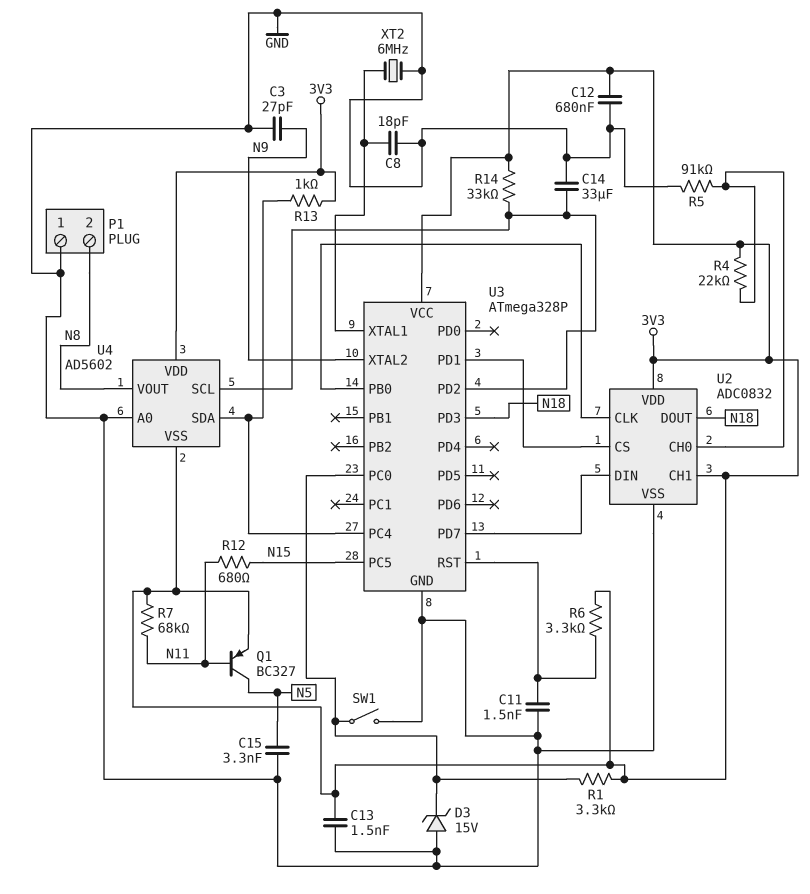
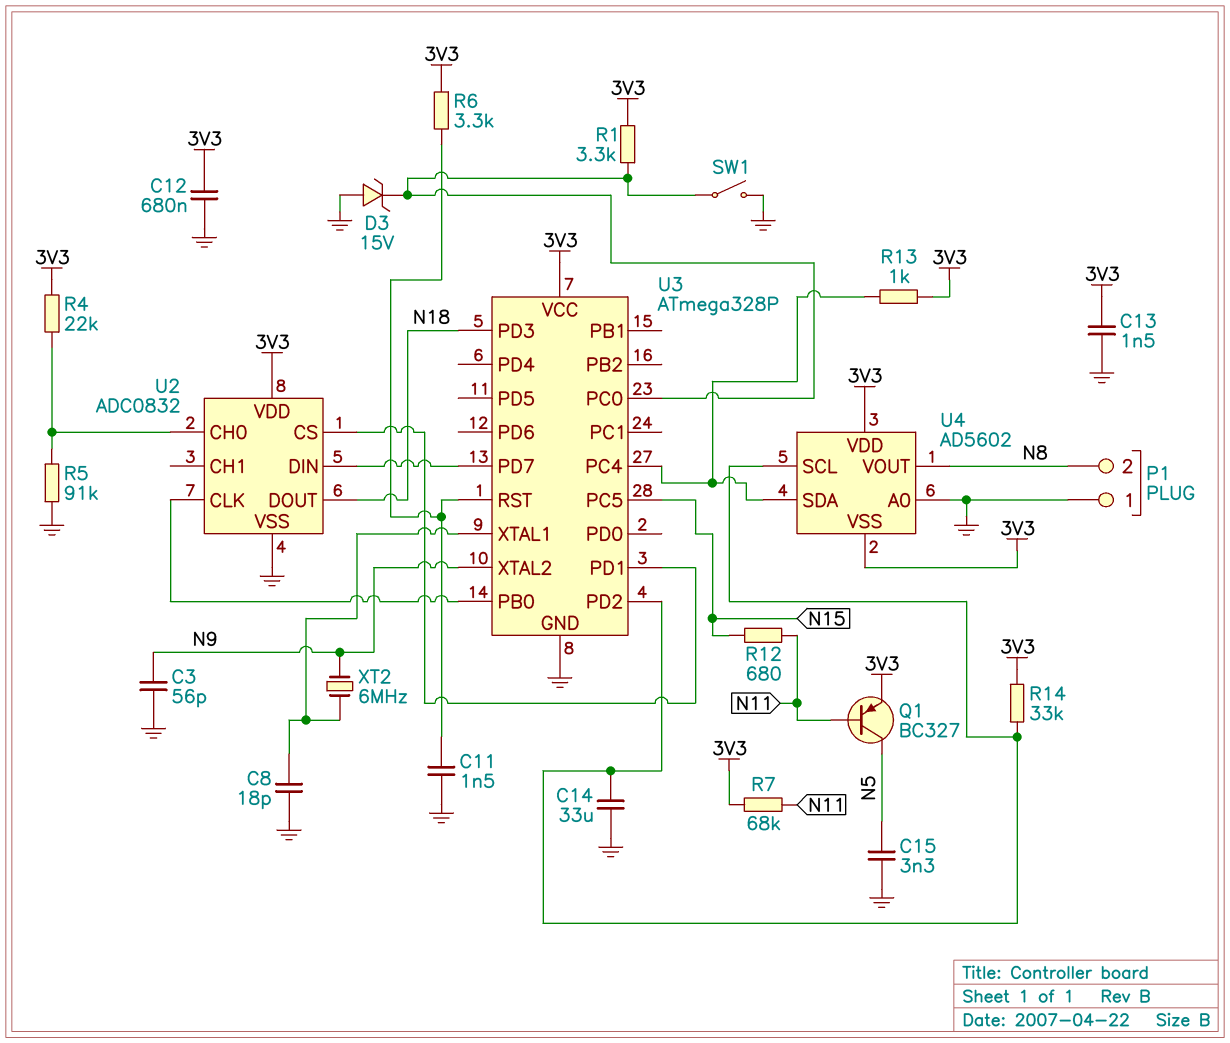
C3: 27pF (GND, N9) -> 56pF (GND, N9)
U2 pin CH1: 3V3 -> none
XT2: 6MHz (GND, U3/XTAL1) -> 6MHz (N9, U3/XTAL1)

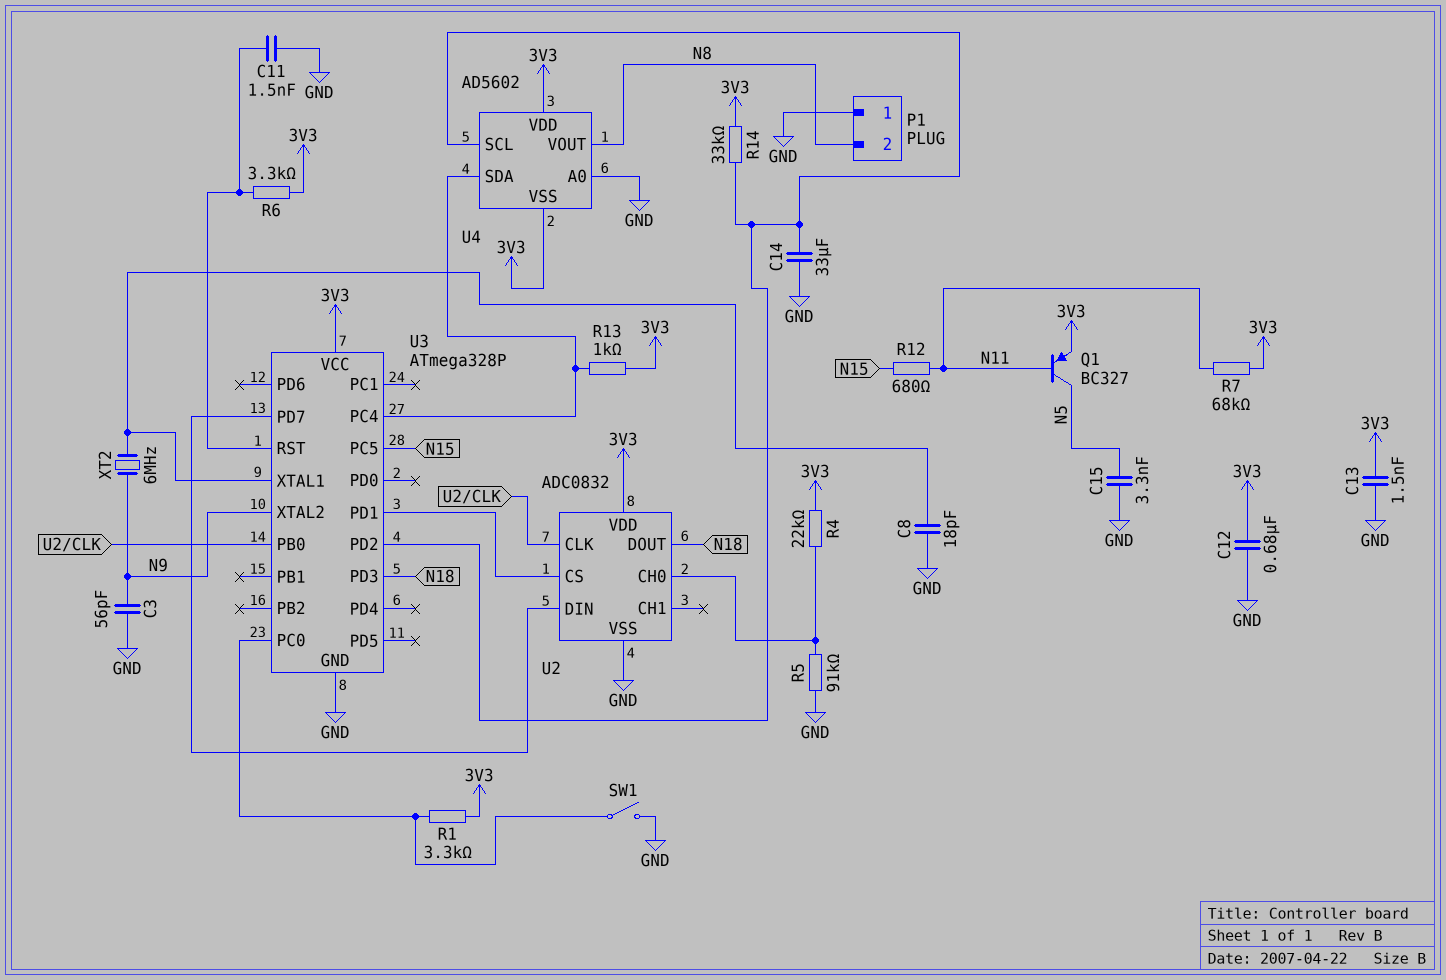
D3: zener 15V (A GND, K U3/PC0) -> none

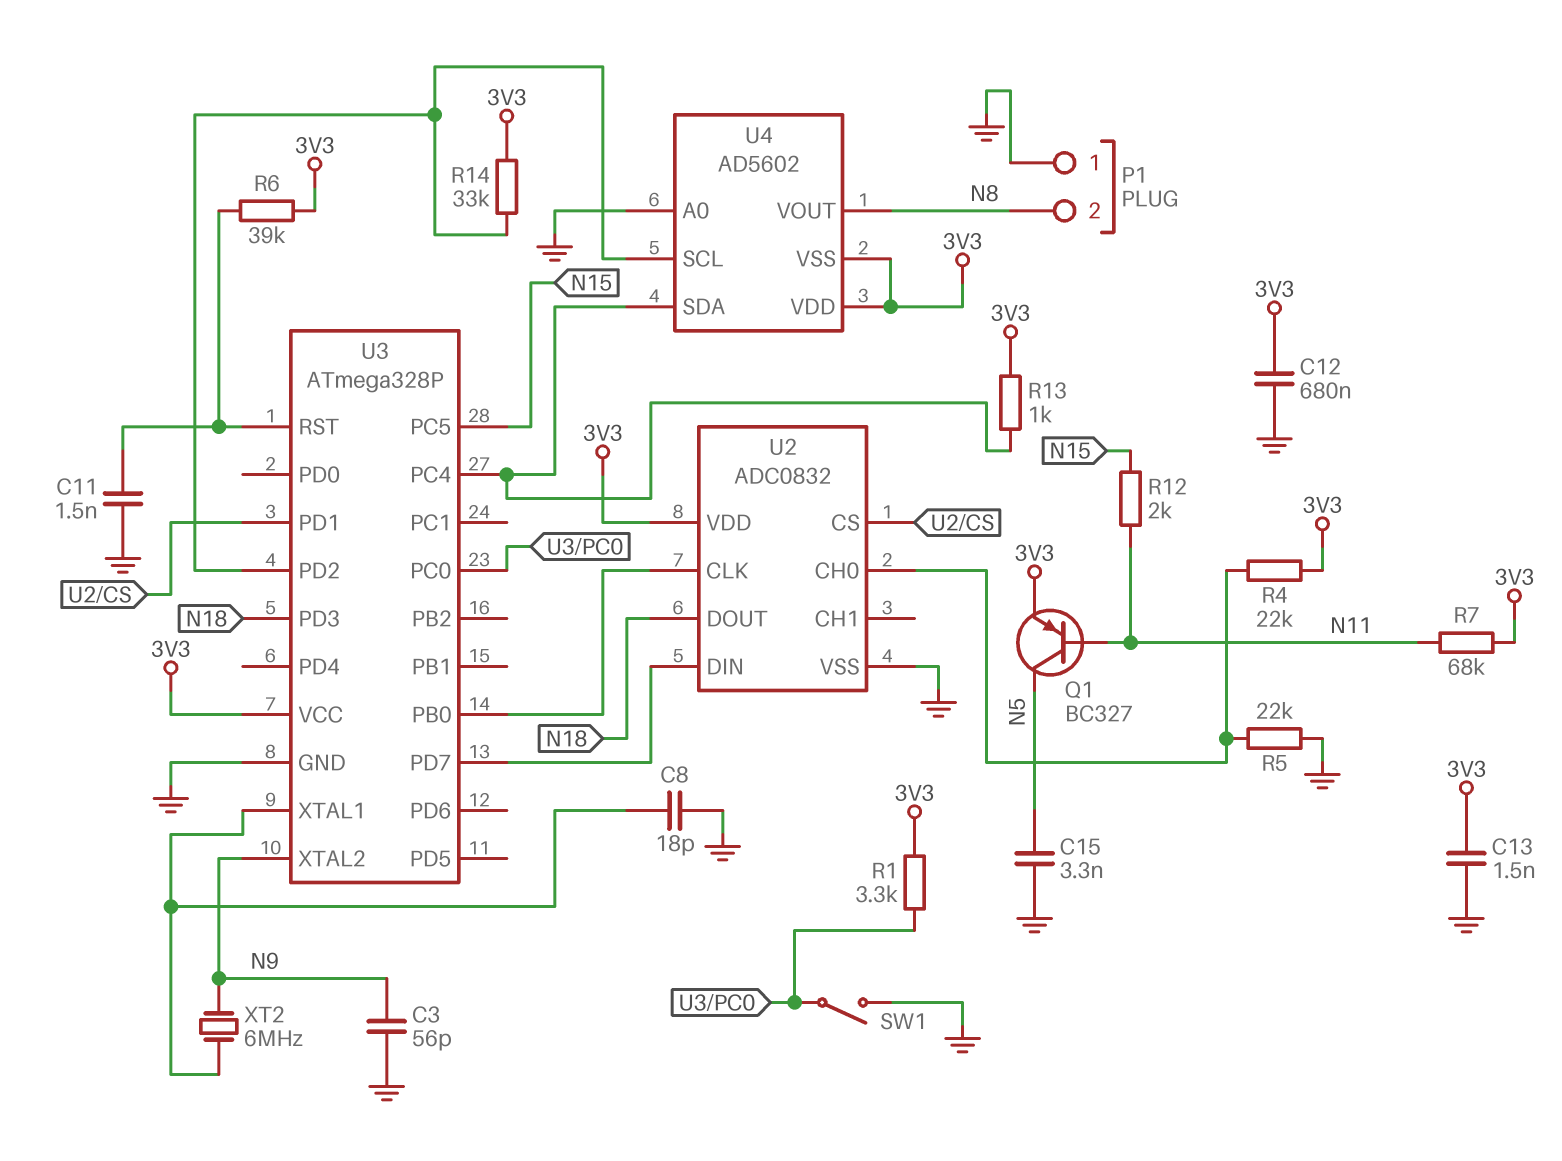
C14: 33uF (GND, U3/PD2) -> none
R5: 91k (GND, U2/CH0) -> 22k (GND, U2/CH0)
R6: 3.3k (3V3, U3/RST) -> 39k (3V3, U3/RST)
R12: 680 (N11, N15) -> 2k (N11, N15)

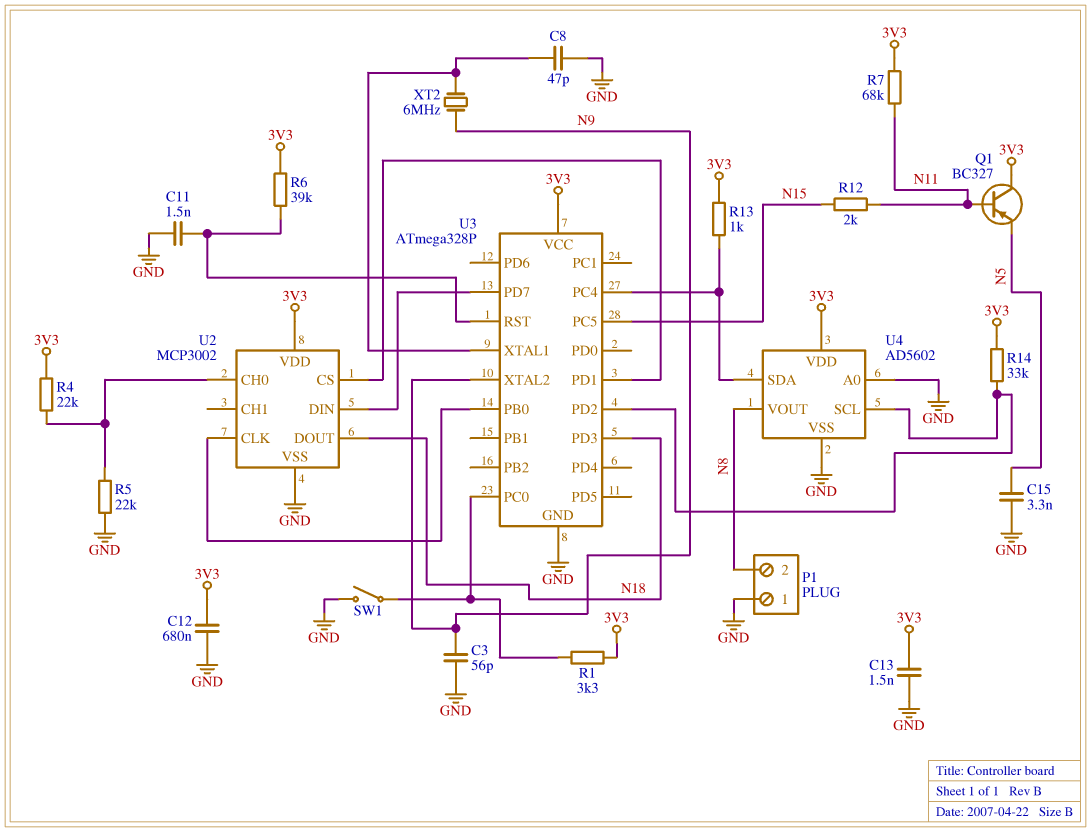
C8: 18pF (GND, U3/XTAL1) -> 47pF (GND, U3/XTAL1)
Q1: PNP BC327 (B N11, C N5, E 3V3) -> PNP BC327 (B N11, C 3V3, E N5)
U2: ADC0832 -> MCP3002
U4 pin VSS: 3V3 -> GND

